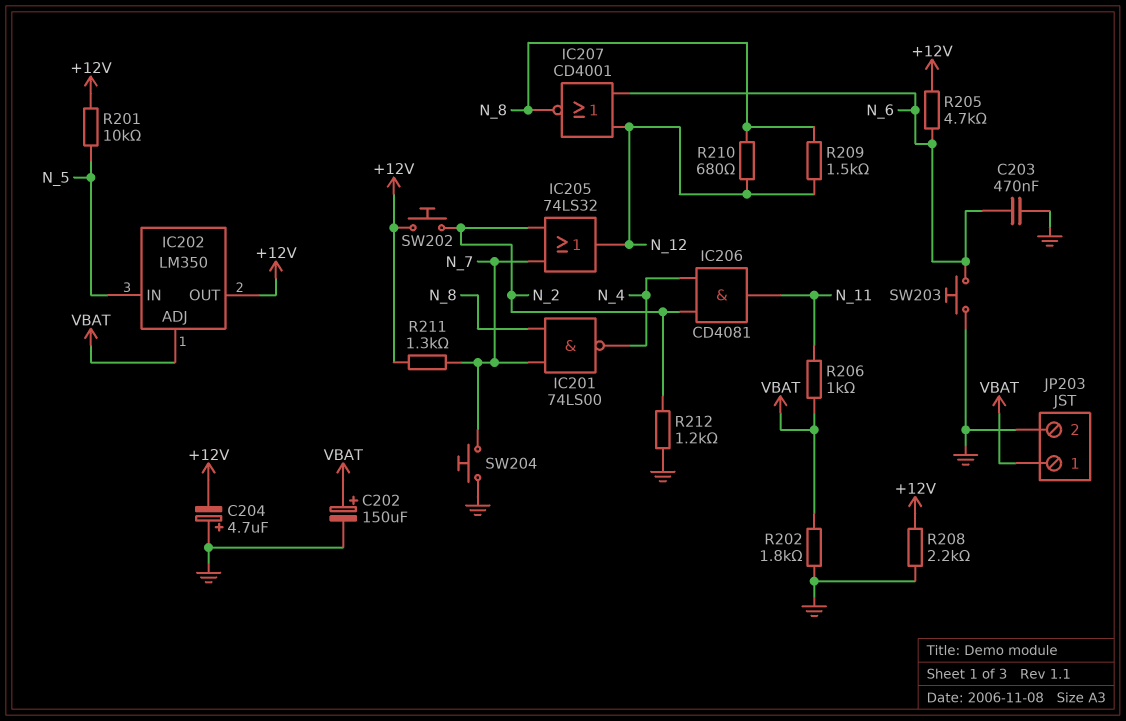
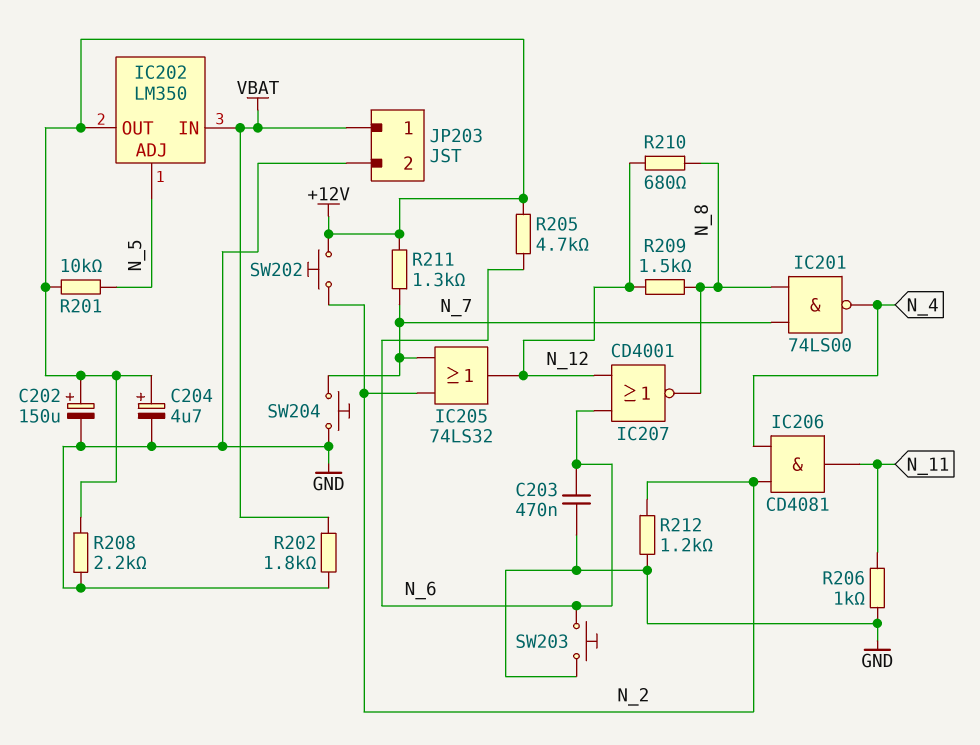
C202: 150uF (plus VBAT, minus GND) -> 150uF (plus +12V, minus GND)
C204: 4.7uF (plus GND, minus +12V) -> 4.7uF (plus +12V, minus GND)
IC202 pin ADJ: VBAT -> N_5
IC202 pin IN: N_5 -> VBAT
R206: 1k (N_11, VBAT) -> 1k (GND, N_11)

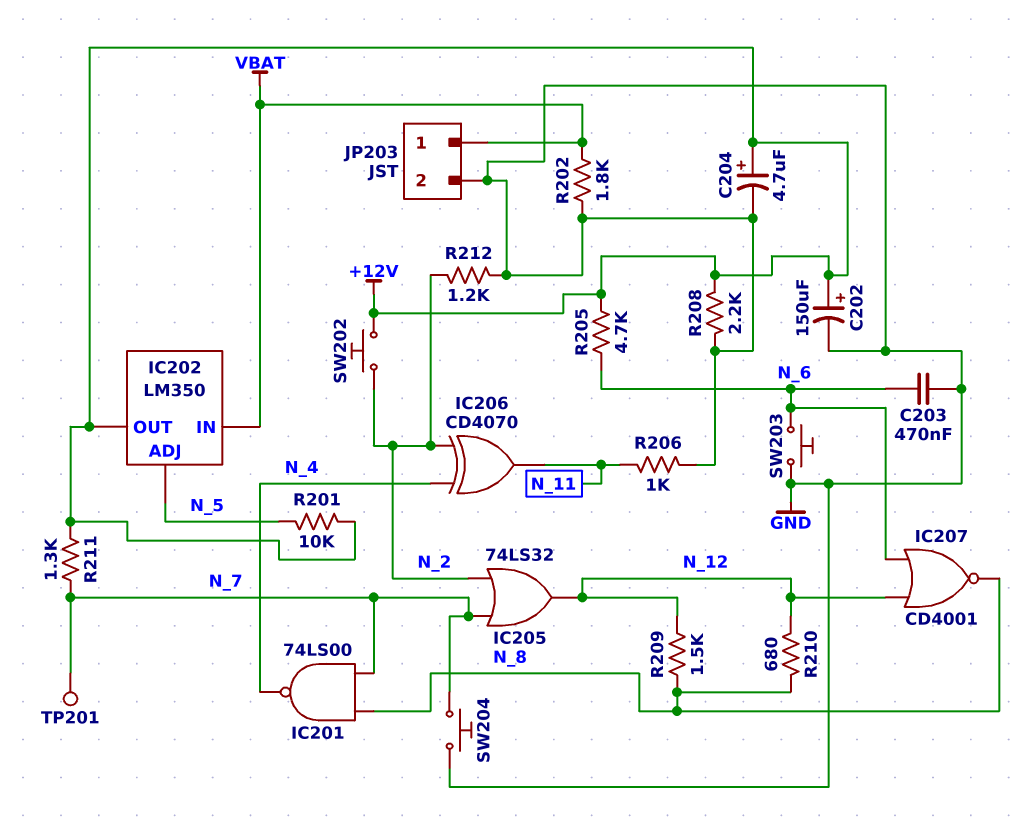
IC206: AND CD4081 (in N_2, in N_4, out N_11) -> XOR CD4070 (in N_2, in N_4, out N_11)
TP201: none -> test point (N_7)

